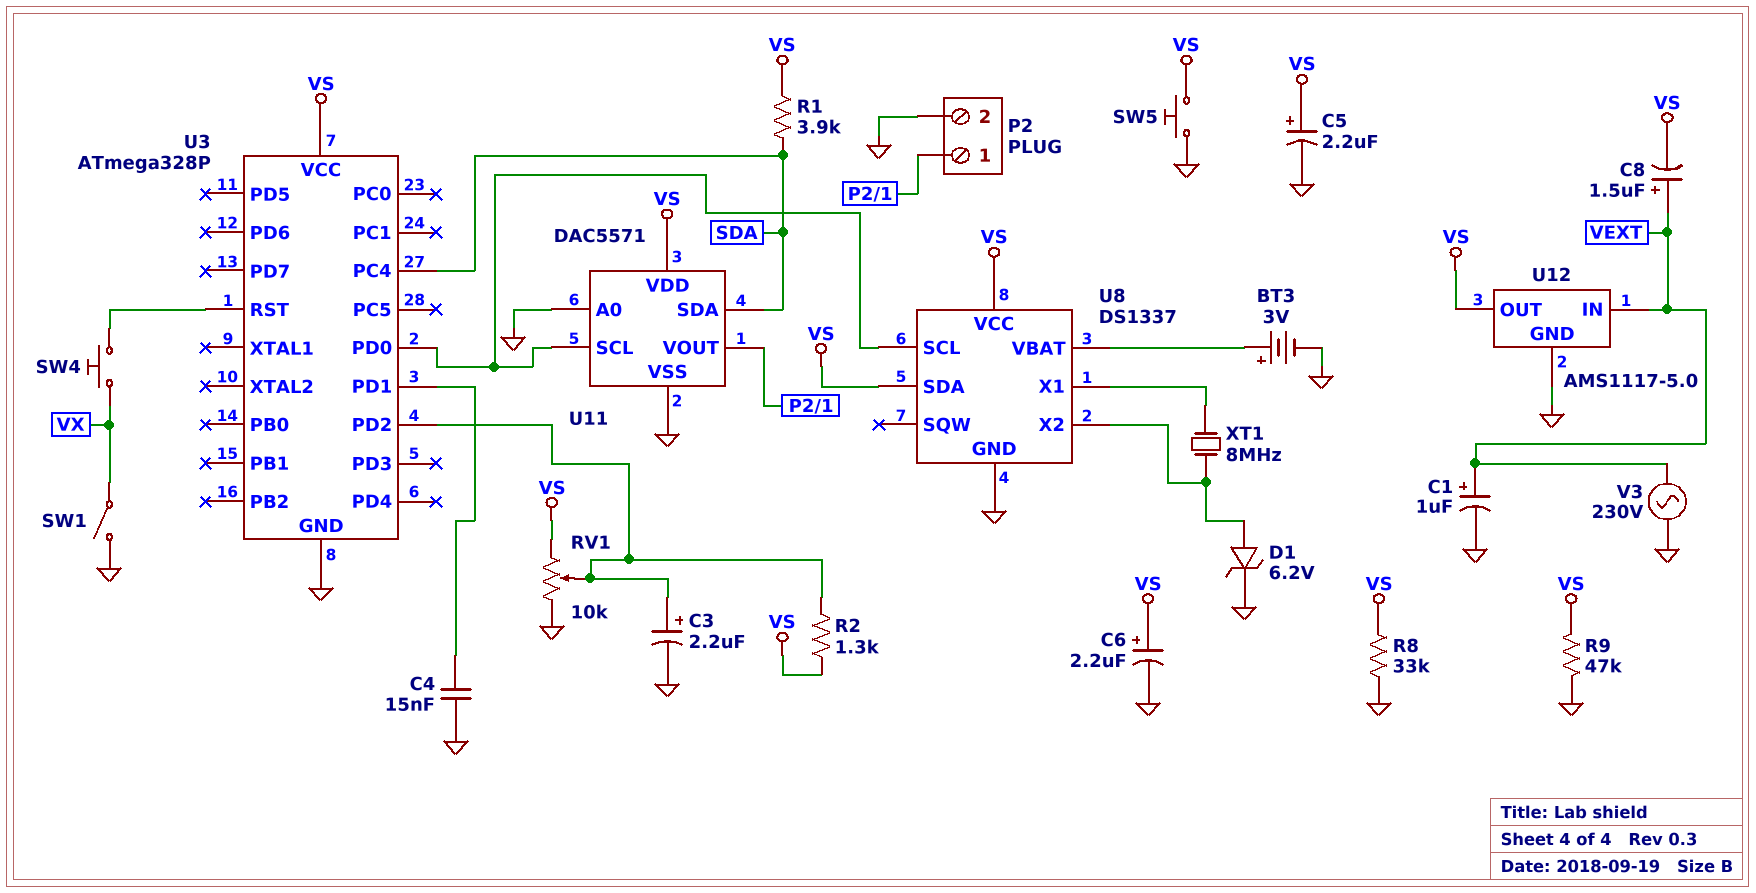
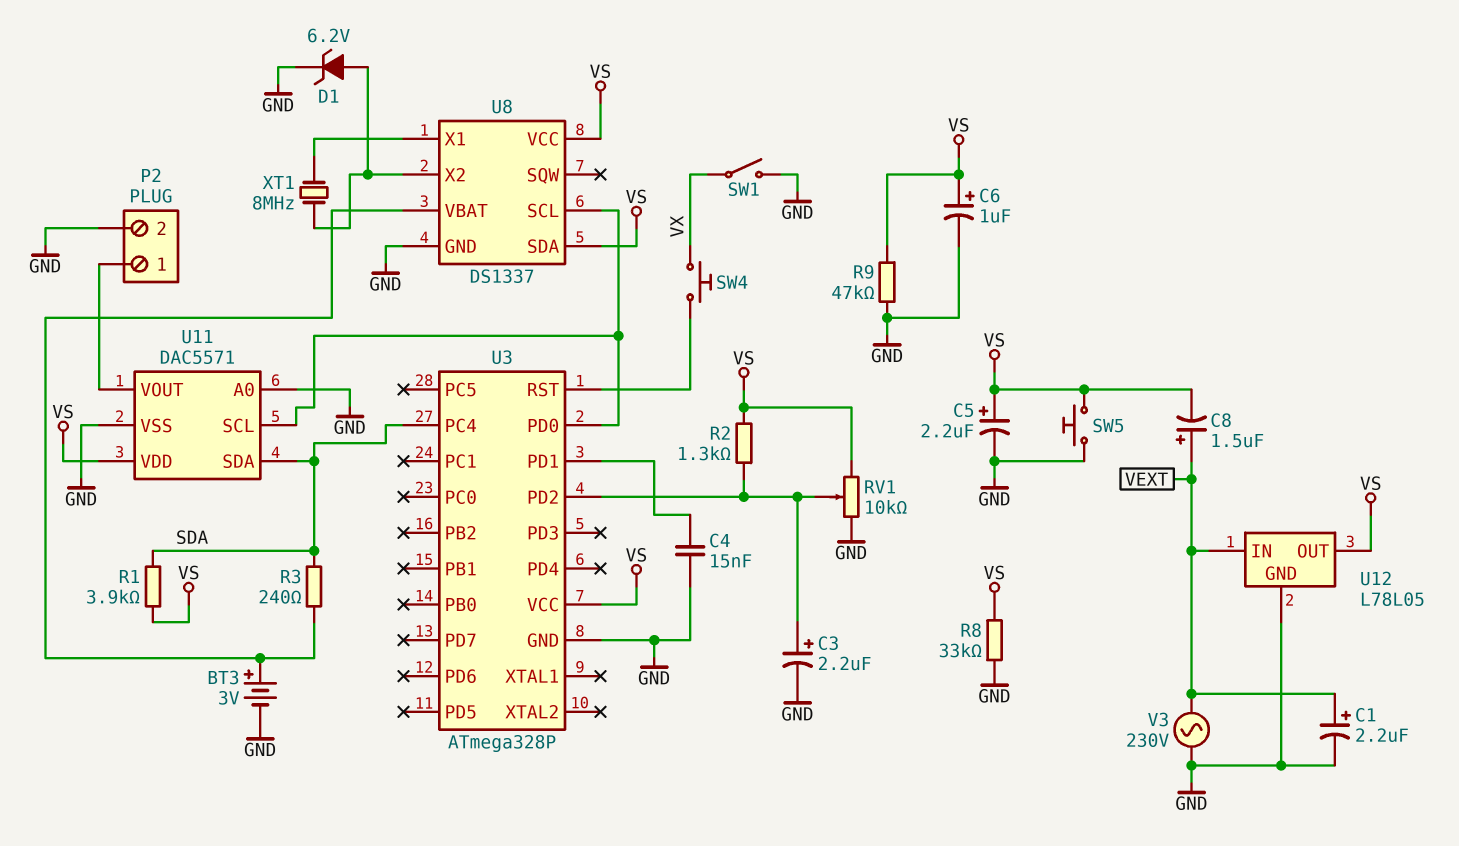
C1: 1uF (plus VEXT, minus GND) -> 2.2uF (plus VEXT, minus GND)
C6: 2.2uF (plus VS, minus GND) -> 1uF (plus VS, minus GND)
R3: none -> 240 (SDA, U8/VBAT)
U12: AMS1117-5.0 -> L78L05

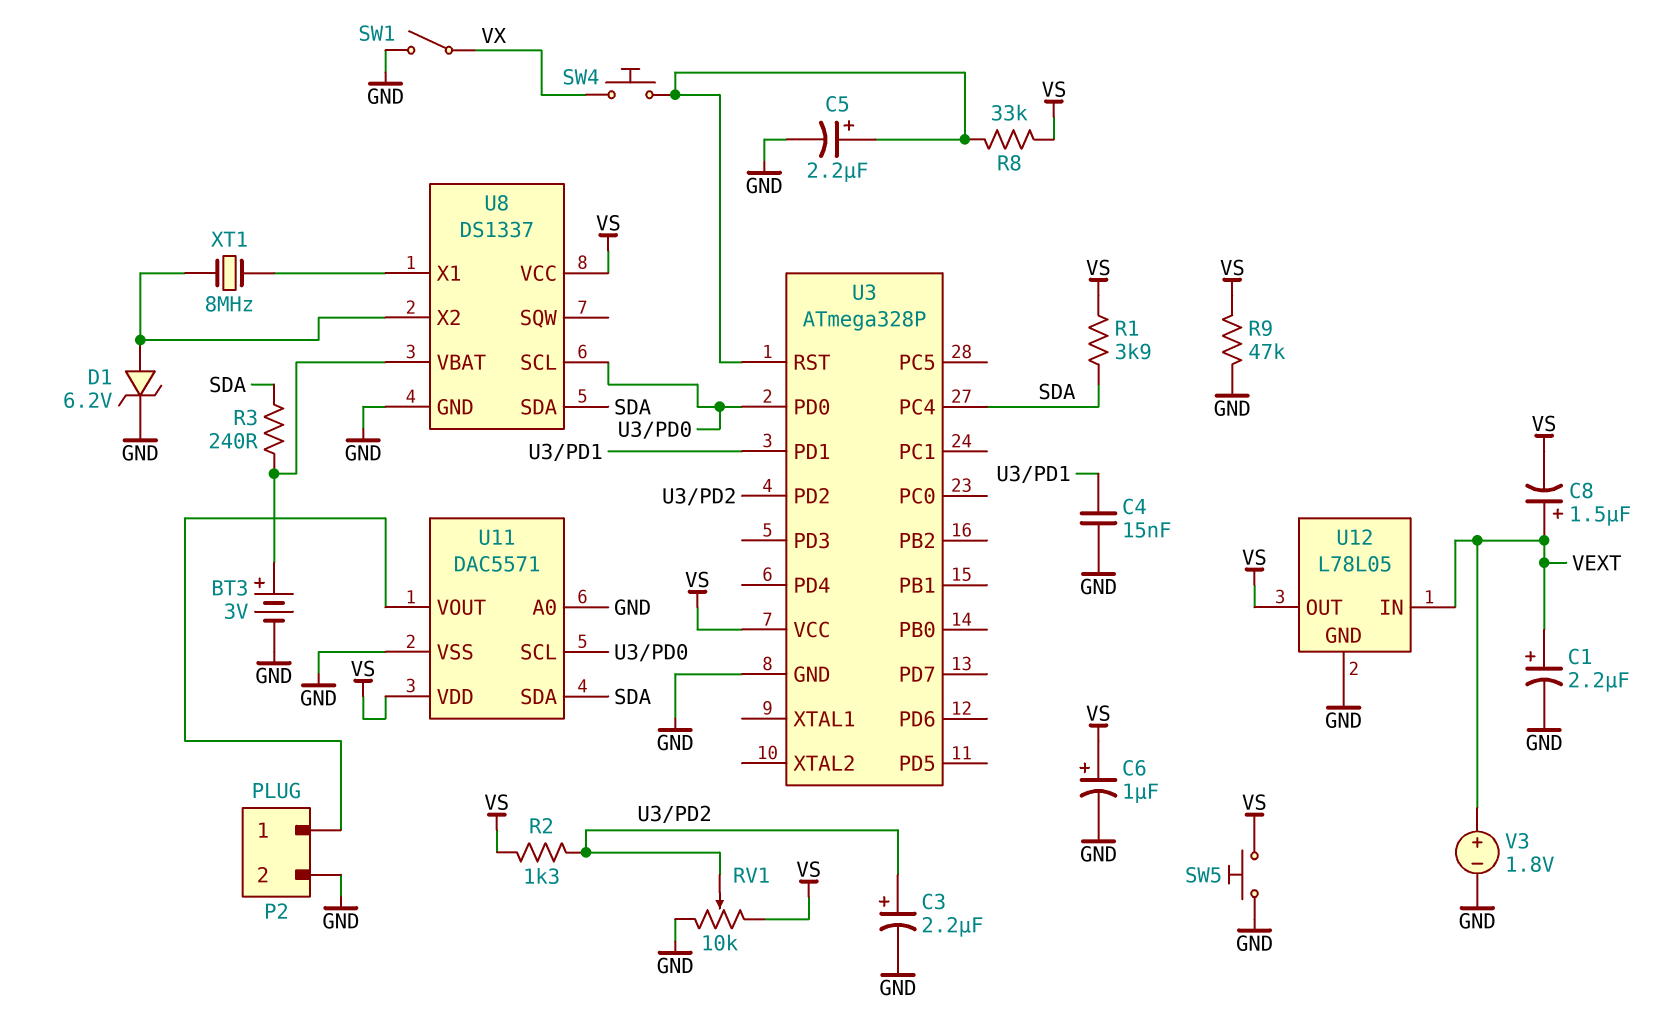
C5: 2.2uF (plus VS, minus GND) -> 2.2uF (plus U3/RST, minus GND)
R8: 33k (GND, VS) -> 33k (U3/RST, VS)
U8 pin SDA: VS -> SDA
V3: AC 230V (GND, VEXT) -> 1.8V (plus VEXT, minus GND)

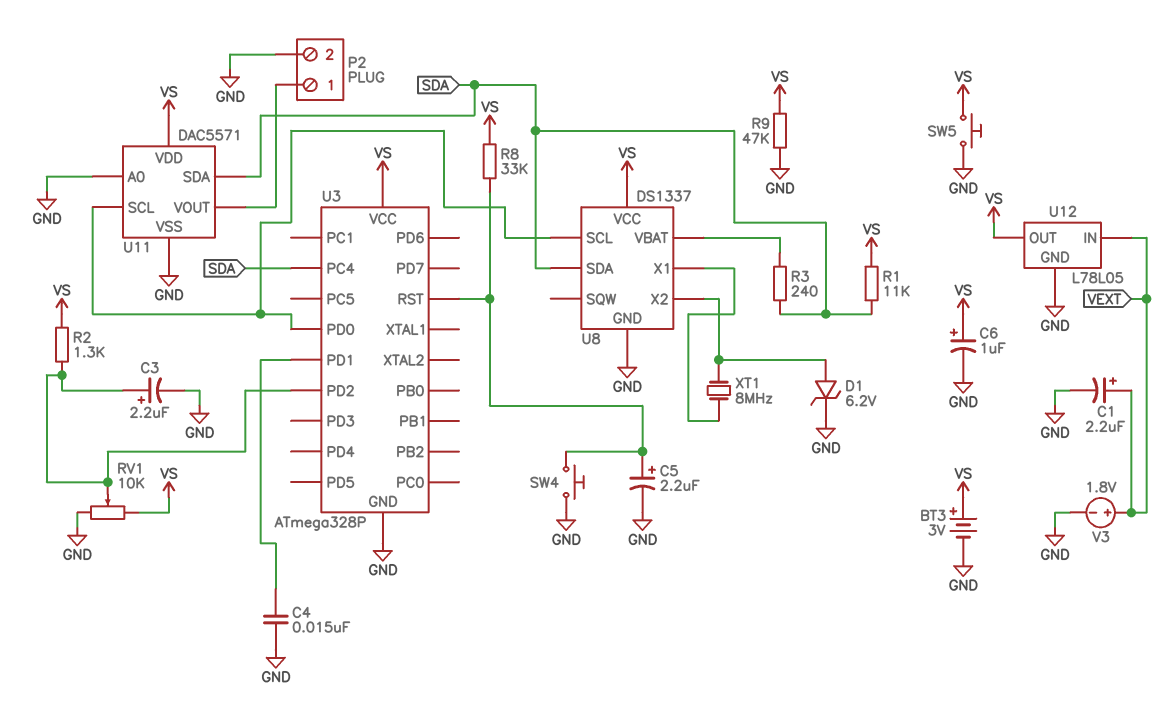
BT3: 3V (plus U8/VBAT, minus GND) -> 3V (plus VS, minus GND)
C8: 1.5uF (plus VEXT, minus VS) -> none
R1: 3.9k (SDA, VS) -> 11k (SDA, VS)
SW1: switch (GND, VX) -> none
SW4: button (U3/RST, VX) -> button (GND, U3/RST)

